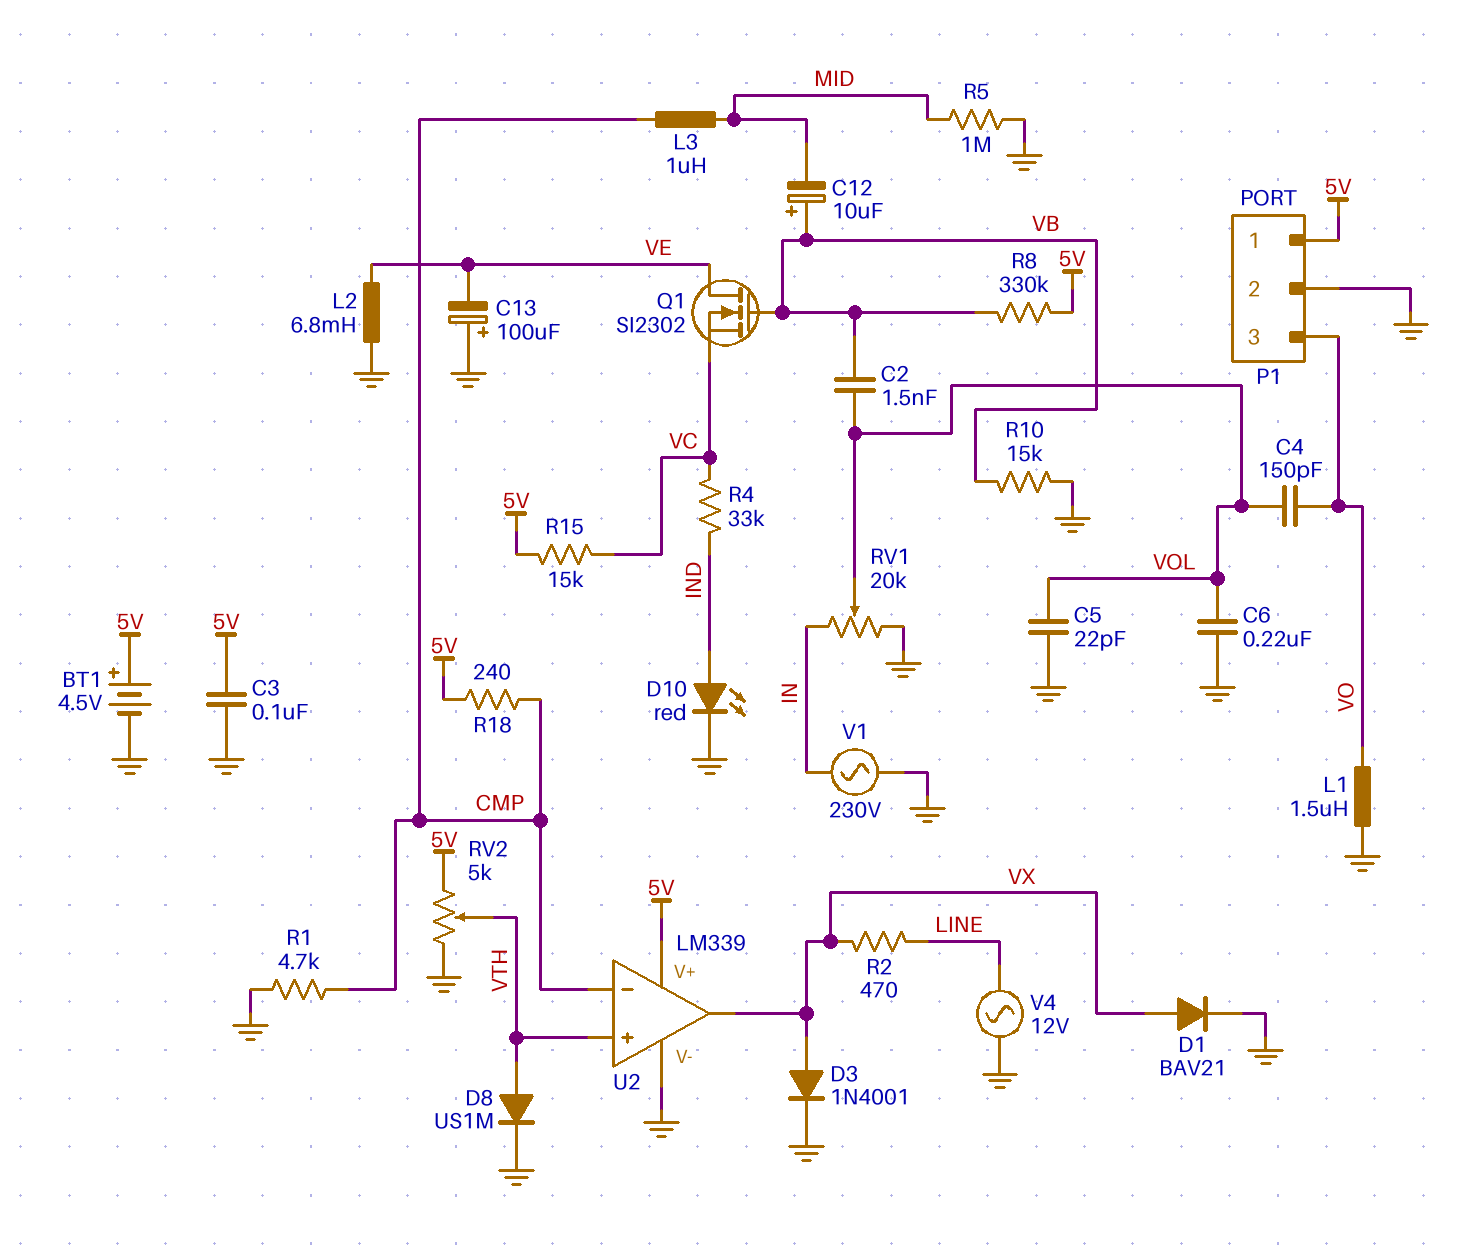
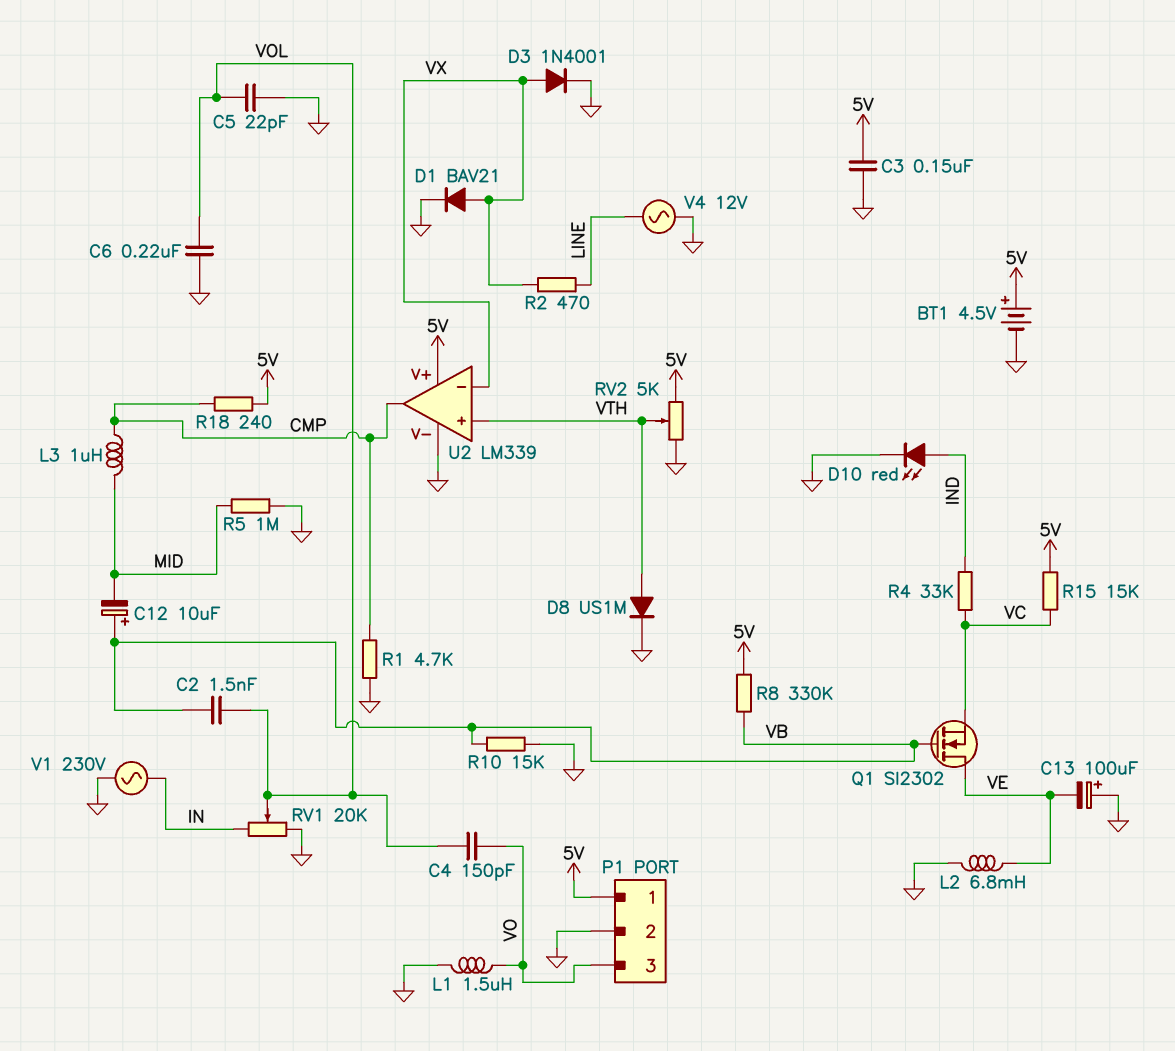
C3: 100nF (5V, GND) -> 150nF (5V, GND)
U2 pin in-: CMP -> VX
U2 pin out: VX -> CMP

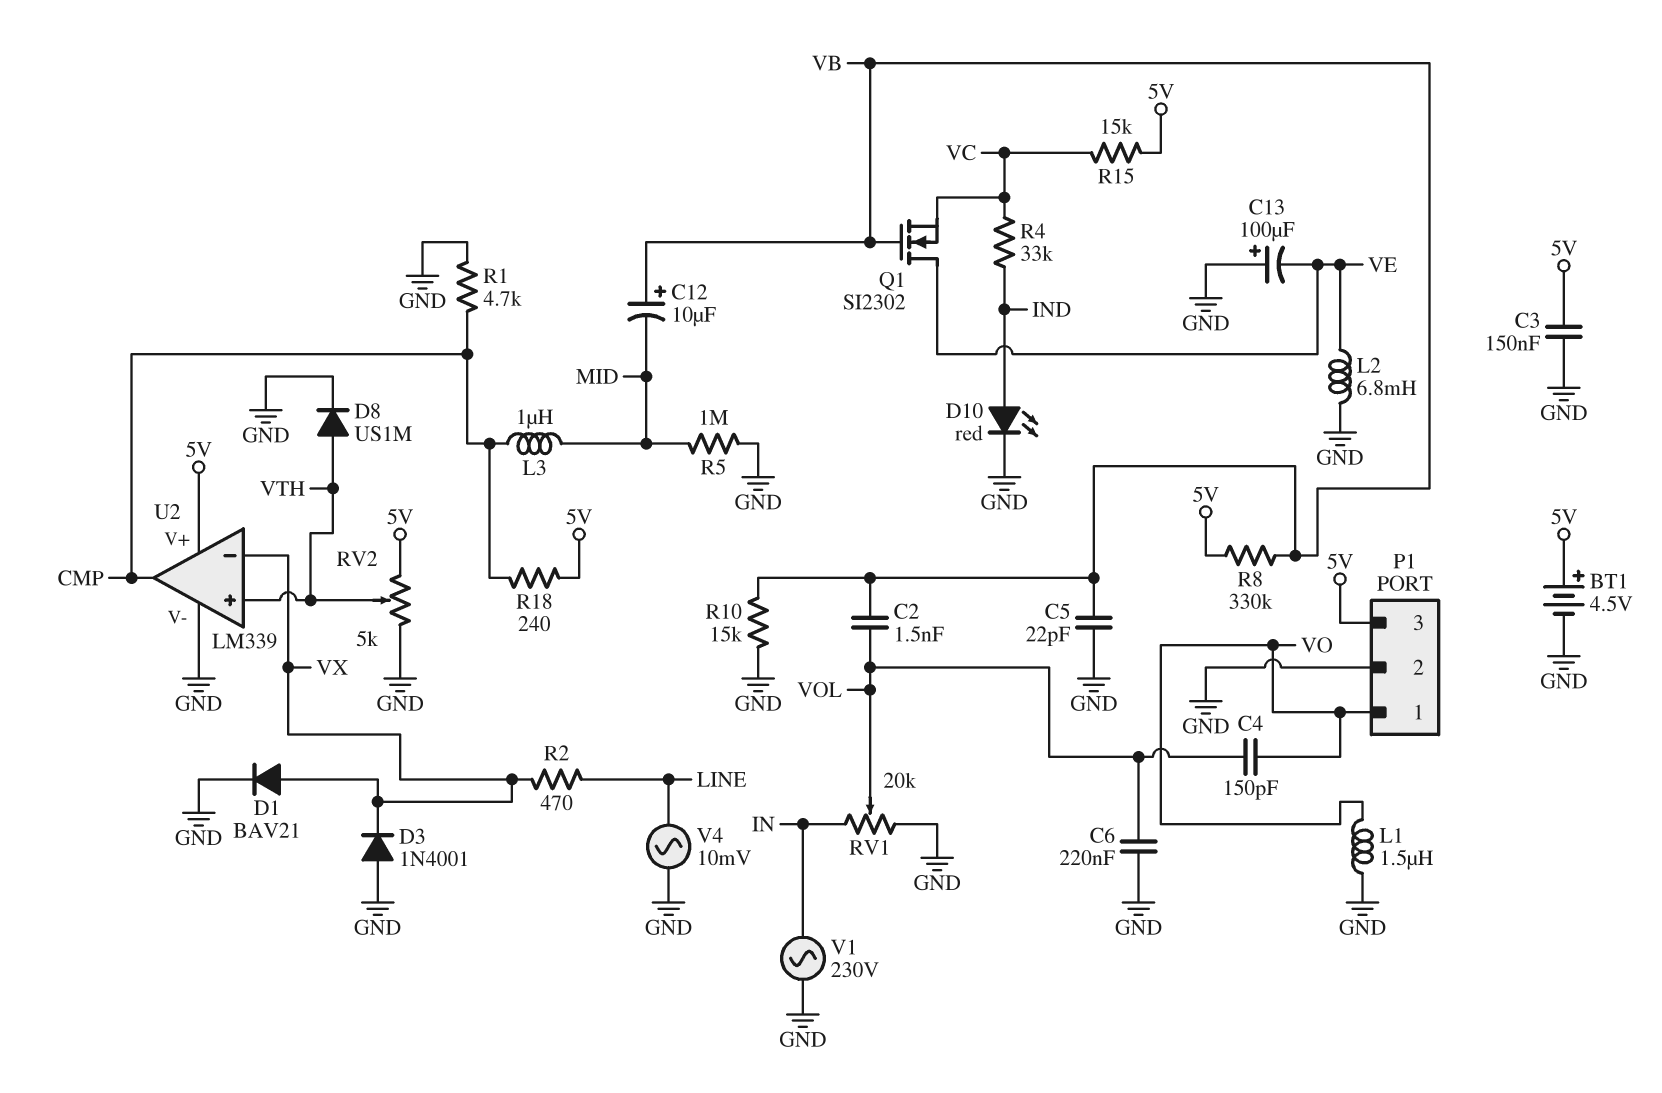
C5: 22pF (GND, VOL) -> 22pF (GND, VB)
D3: diode 1N4001 (A VX, K GND) -> diode 1N4001 (A GND, K VX)
P1 pin 1: 5V -> VO
P1 pin 3: VO -> 5V
V4: AC 12V (GND, LINE) -> AC 10mV (GND, LINE)

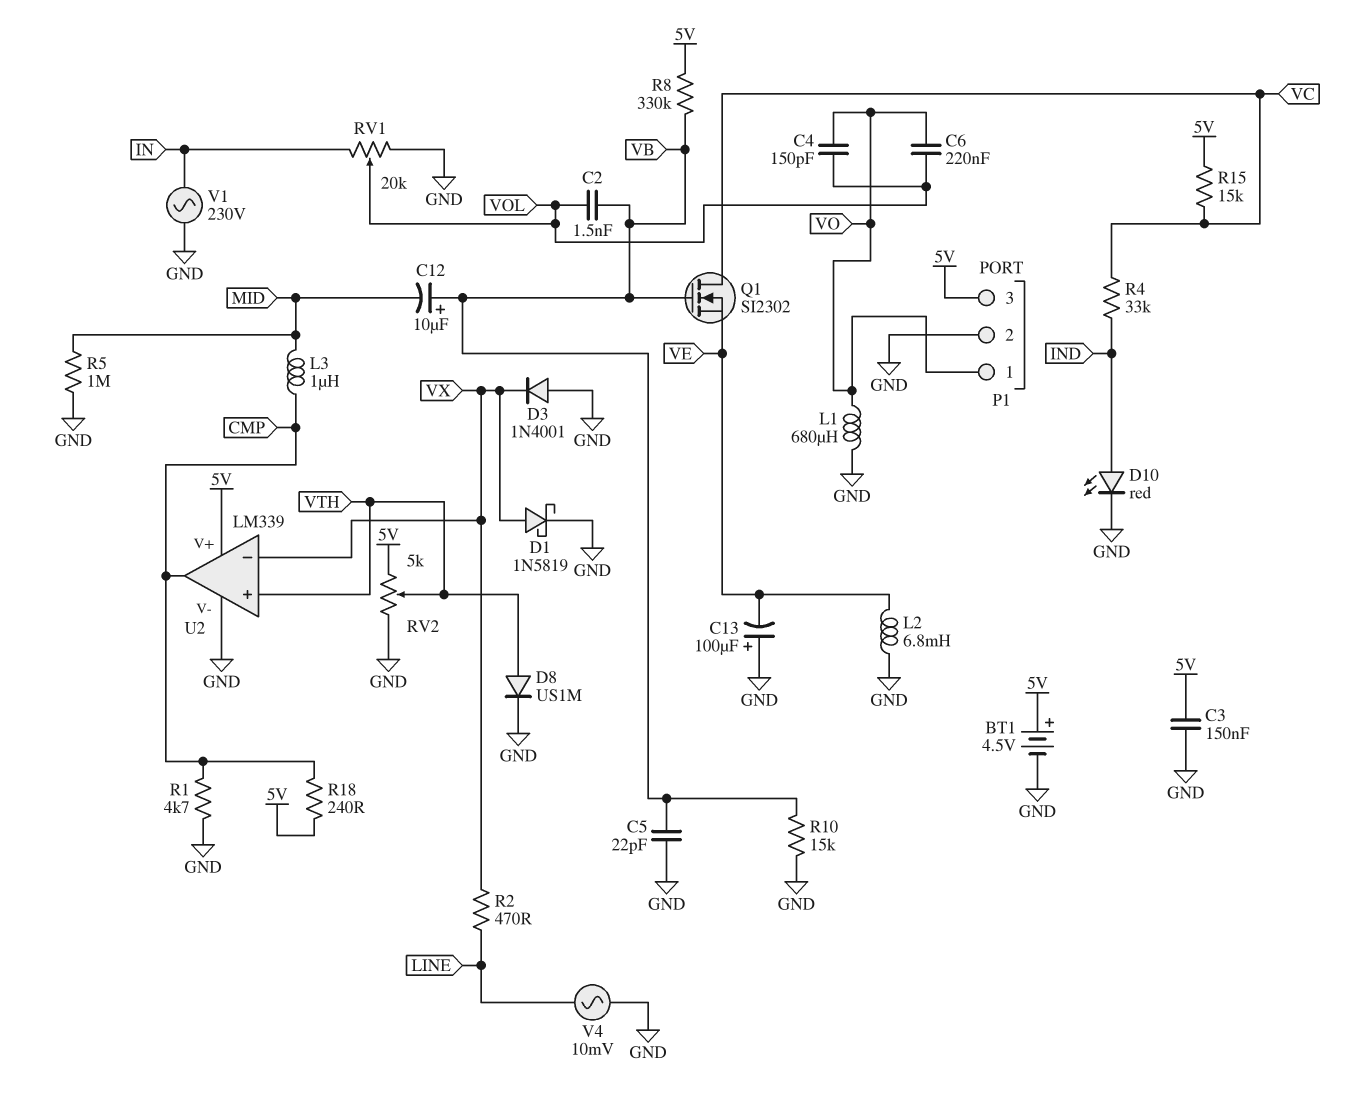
C6: 220nF (GND, VOL) -> 220nF (VO, VOL)
D1: diode BAV21 (A VX, K GND) -> schottky 1N5819 (A VX, K GND)
L1: 1.5uH (GND, VO) -> 680uH (GND, VO)
Q1: NMOS SI2302 (G VB, D VE, S VC) -> NMOS SI2302 (G VB, D VC, S VE)

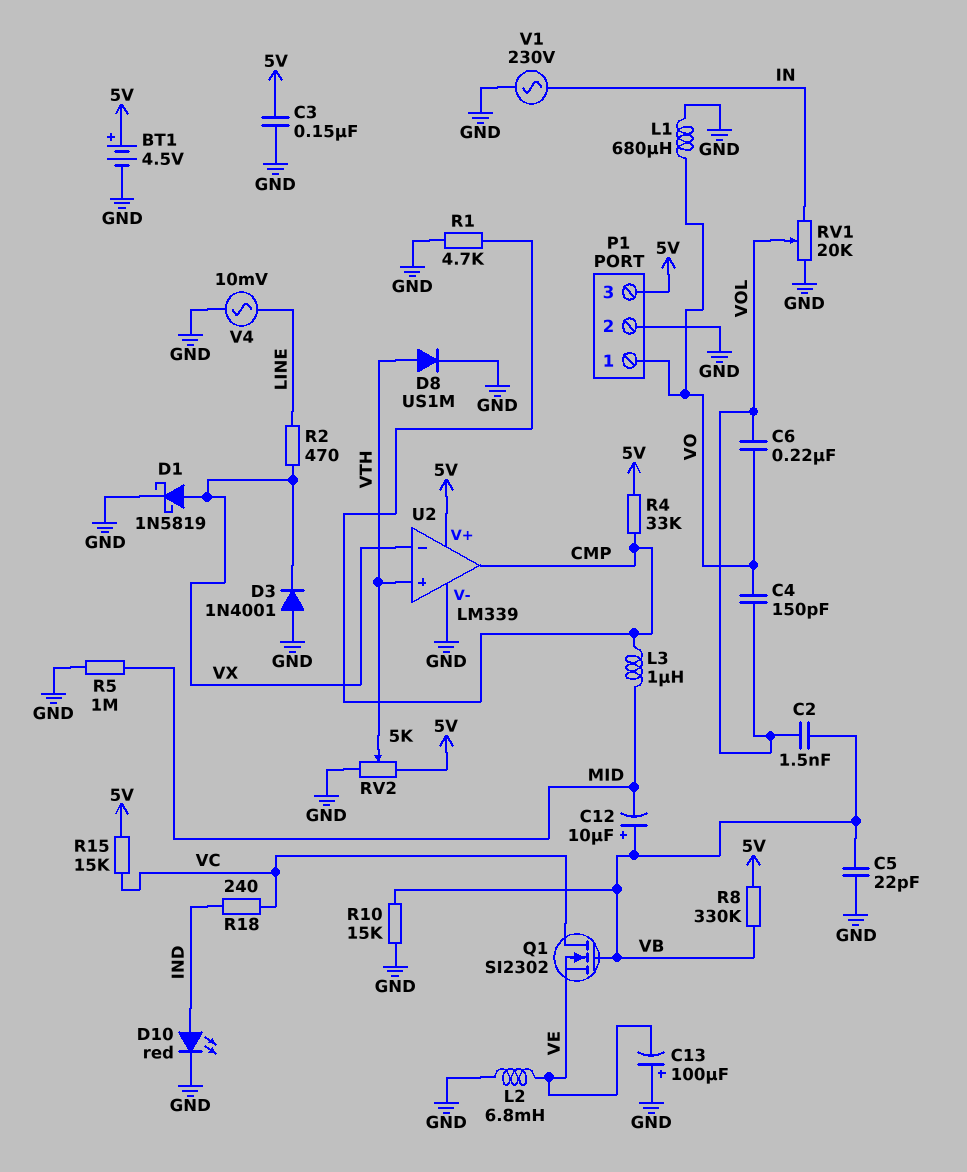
R4: 33k (IND, VC) -> 33k (5V, CMP)
R18: 240 (5V, CMP) -> 240 (IND, VC)

